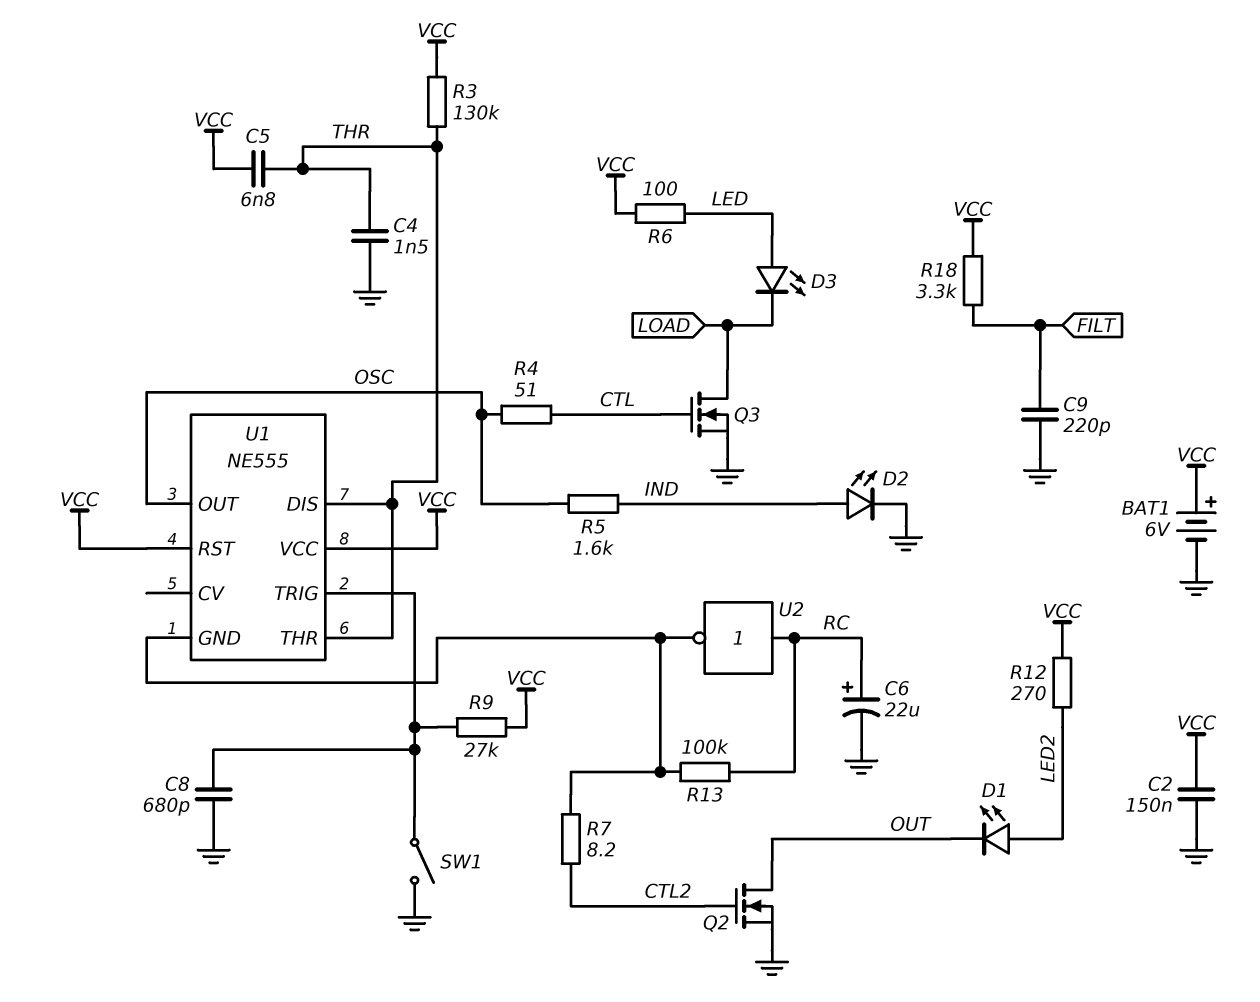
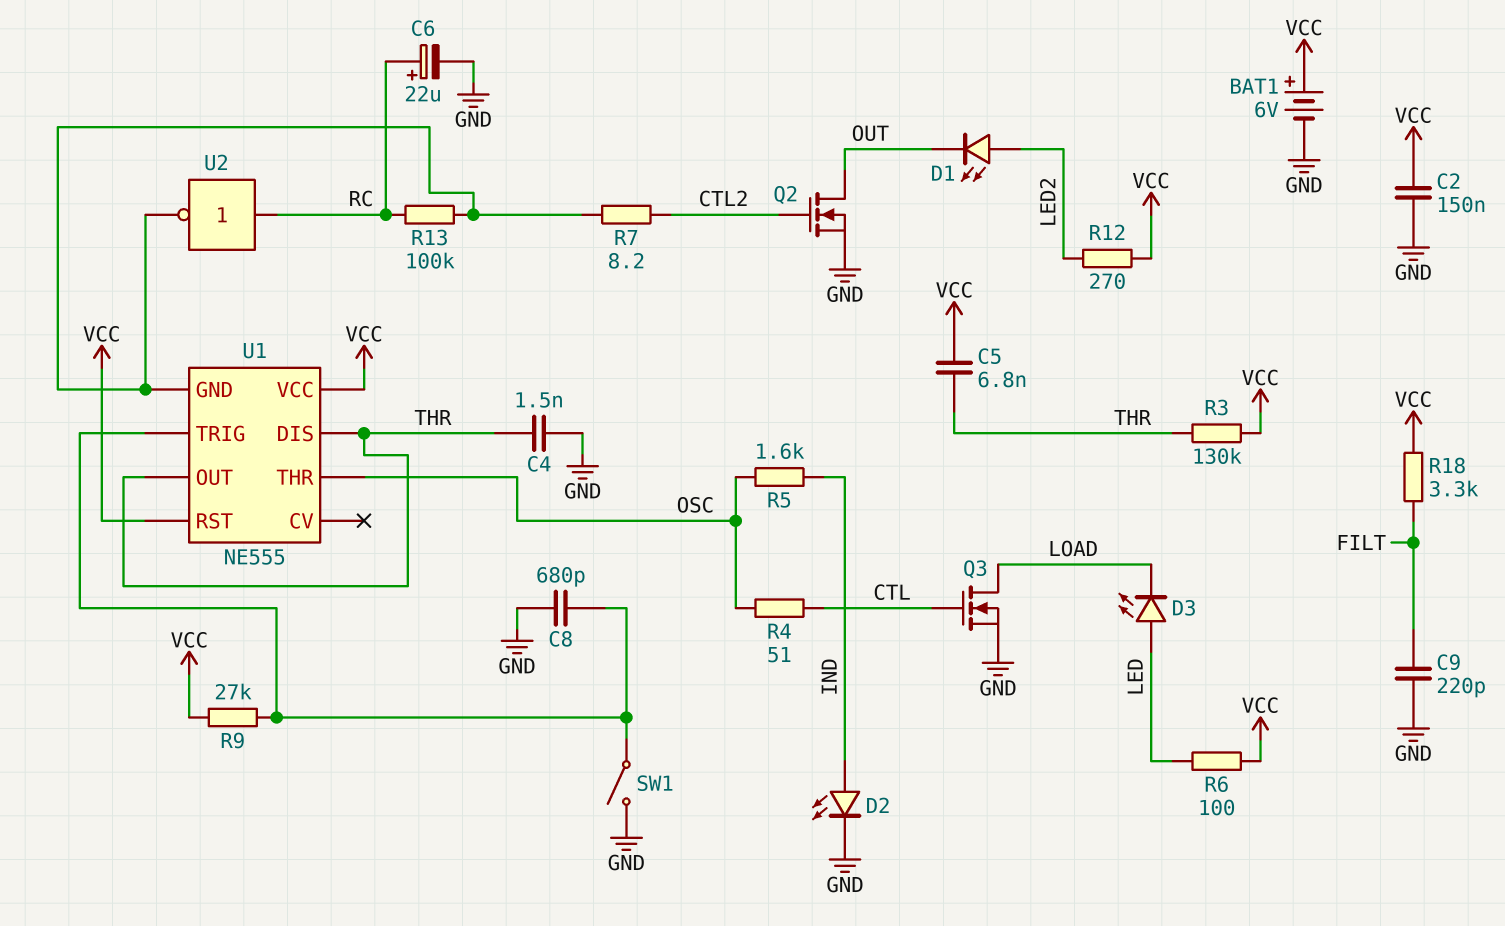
U1 pin OUT: OSC -> THR
U1 pin THR: THR -> OSC

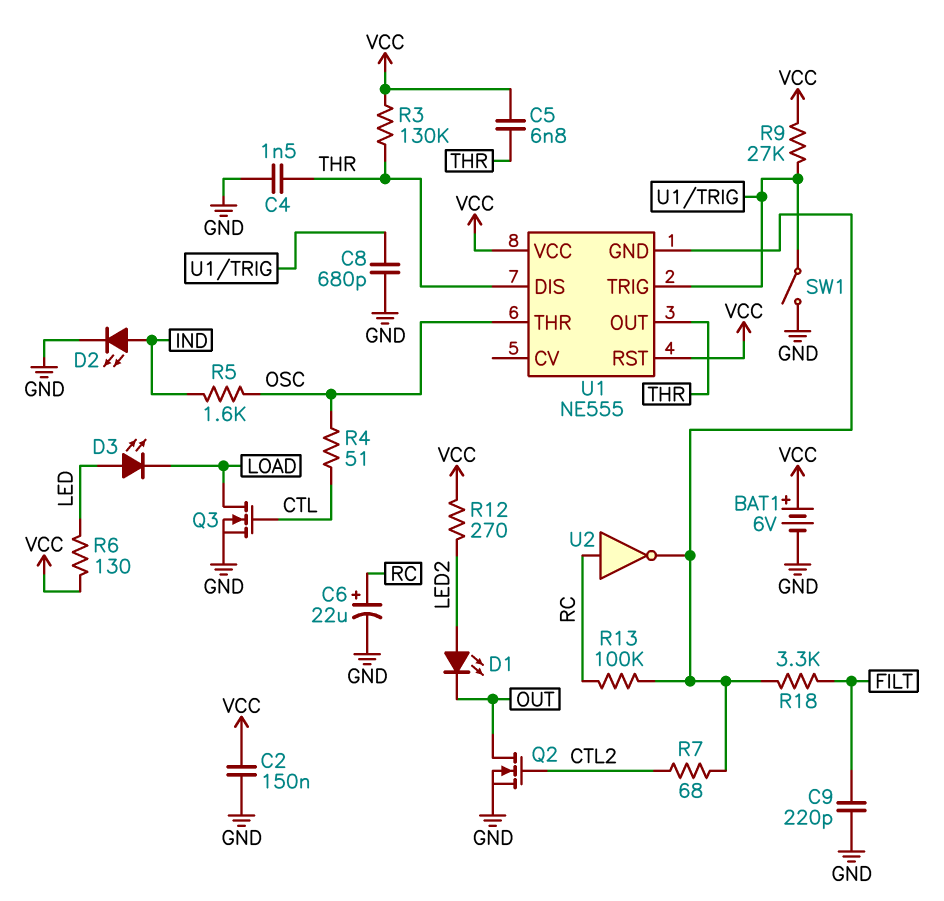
R6: 100 (LED, VCC) -> 130 (LED, VCC)
R7: 8.2 (CTL2, U1/GND) -> 68 (CTL2, U1/GND)
R18: 3.3k (FILT, VCC) -> 3.3k (FILT, U1/GND)

